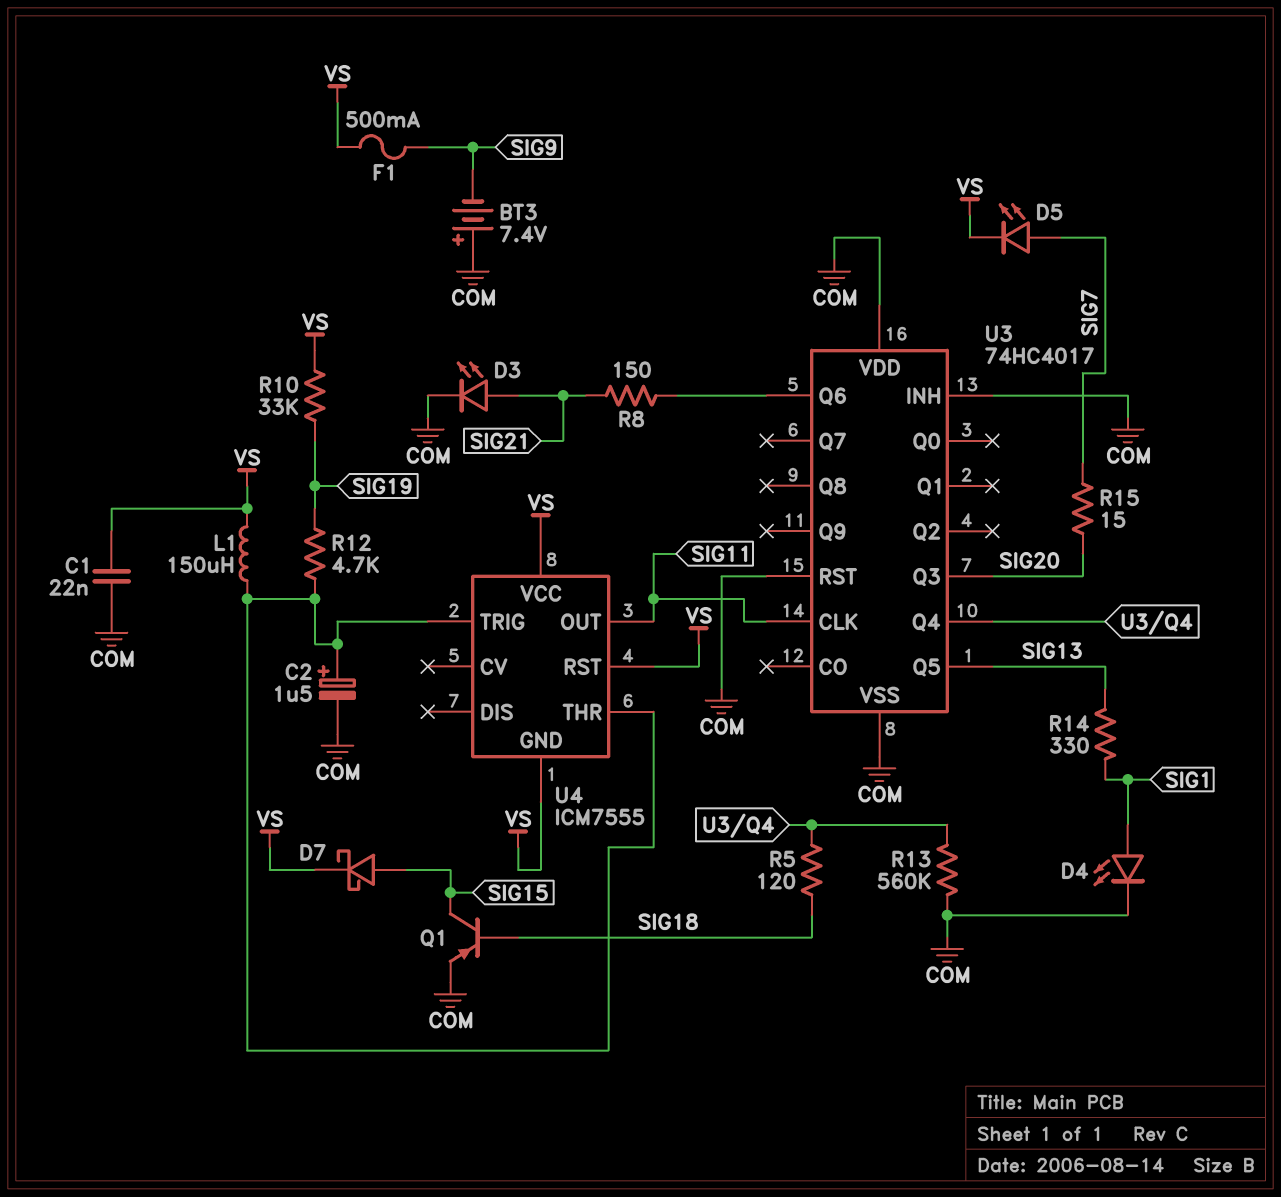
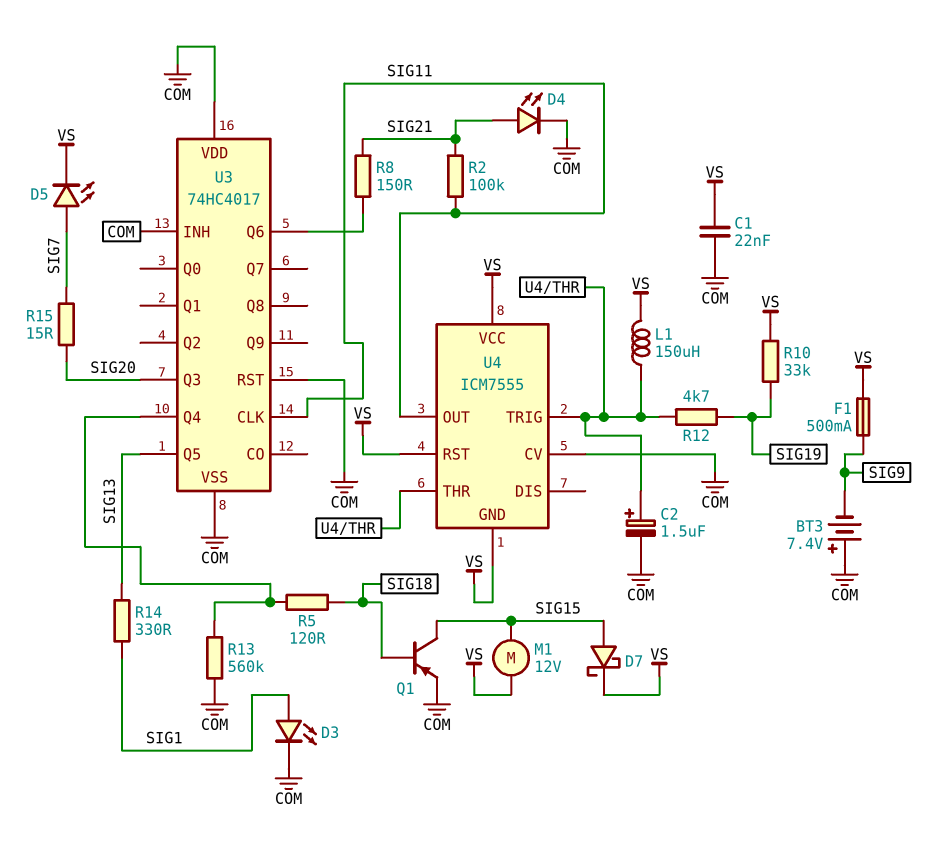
D3: LED (A SIG21, K COM) -> LED (A SIG1, K COM)
D4: LED (A SIG1, K COM) -> LED (A SIG21, K COM)
M1: none -> motor 12V (SIG15, VS)
R2: none -> 100k (SIG11, SIG21)
U4 pin CV: none -> COM

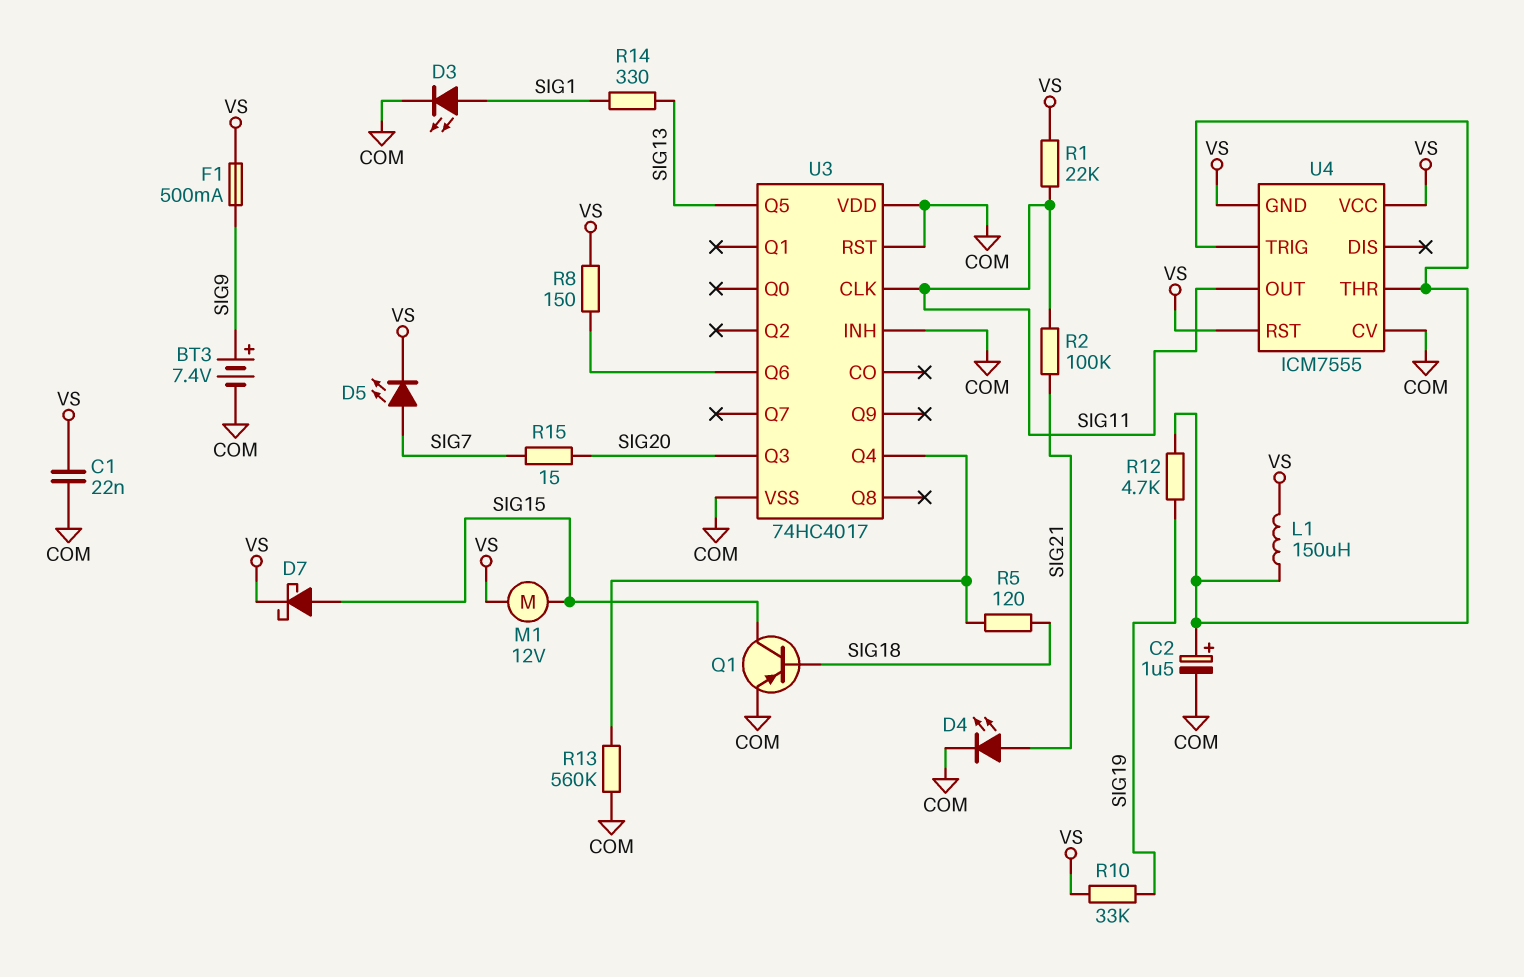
BT3: 7.4V (plus COM, minus SIG9) -> 7.4V (plus SIG9, minus COM)
R1: none -> 22k (SIG11, VS)
R8: 150 (SIG21, U3/Q6) -> 150 (U3/Q6, VS)

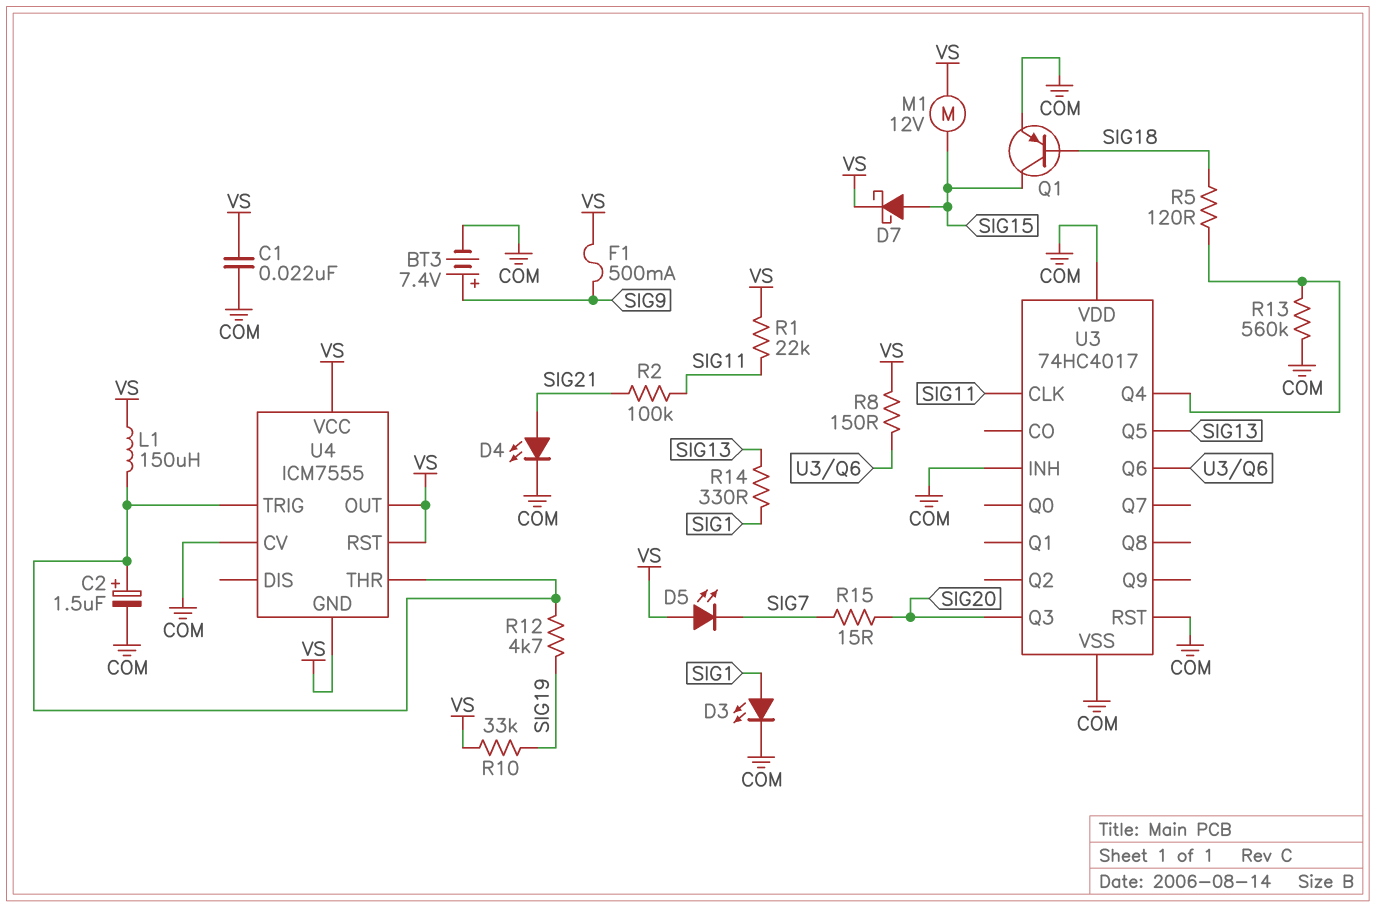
D5: LED (A SIG7, K VS) -> LED (A VS, K SIG7)
U4 pin OUT: SIG11 -> VS

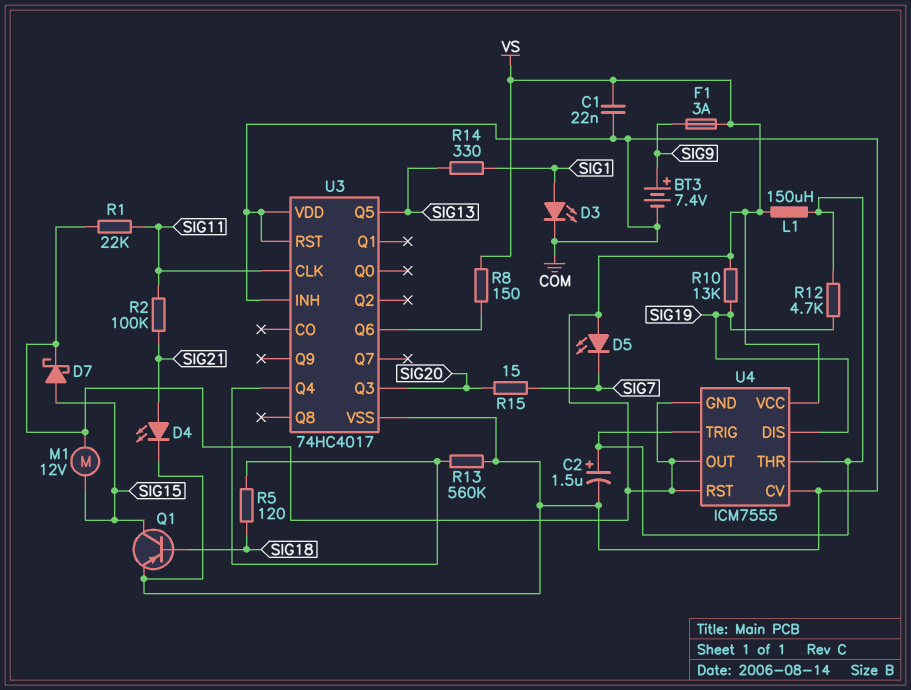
F1: 500mA (SIG9, VS) -> 3A (SIG9, VS)
R10: 33k (SIG19, VS) -> 13k (SIG19, VS)
U4 pin DIS: none -> SIG19

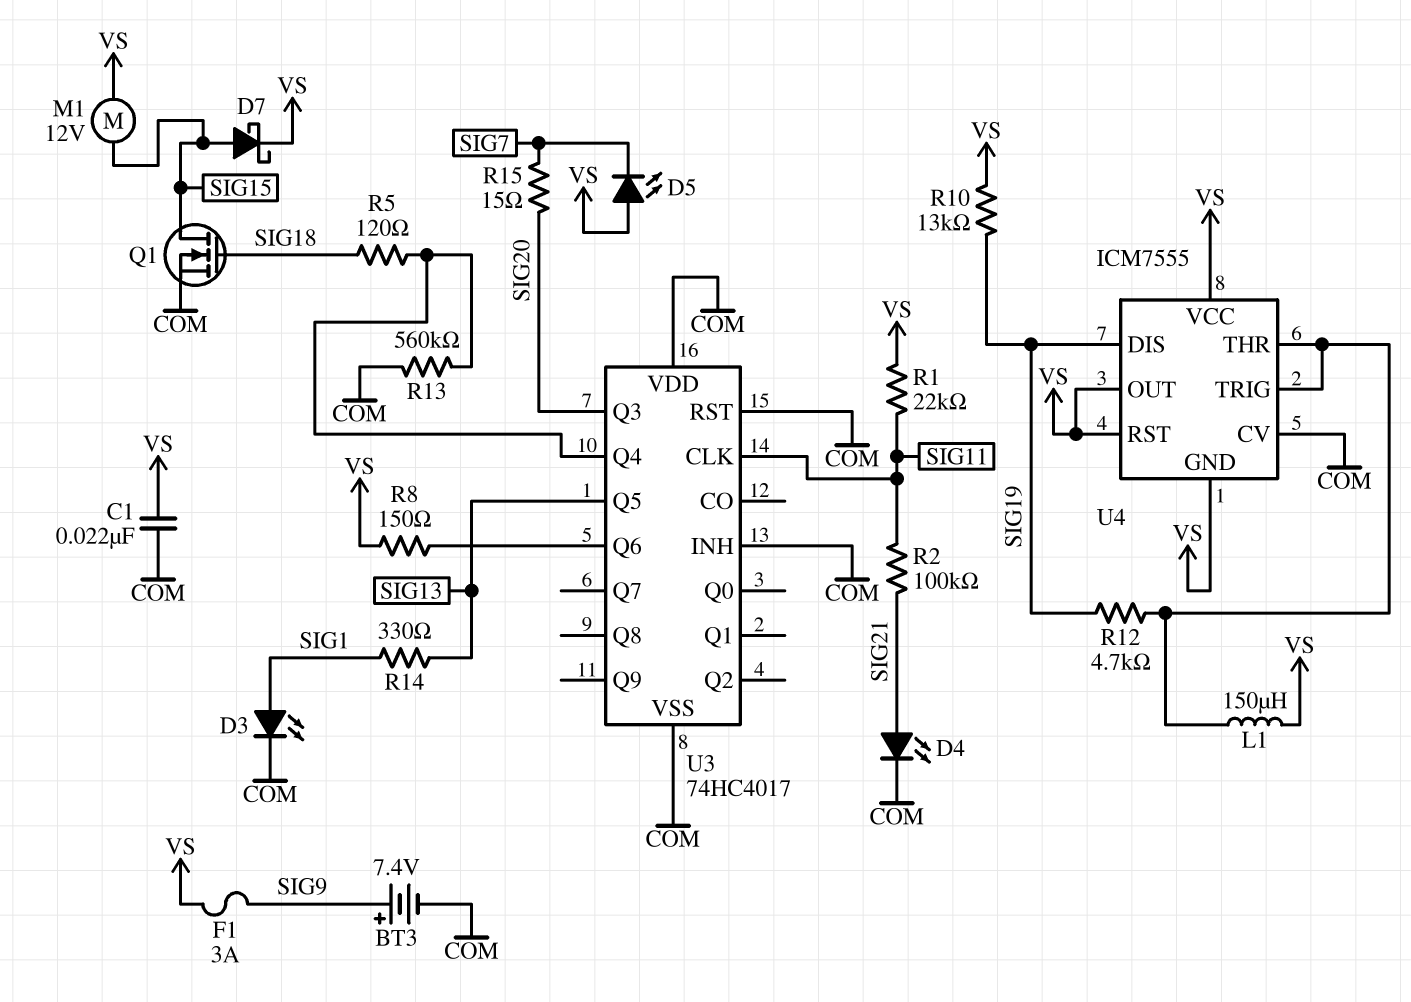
C2: 1.5uF (plus U4/THR, minus COM) -> none
Q1: PNP (B SIG18, C SIG15, E COM) -> NMOS (G SIG18, D SIG15, S COM)

